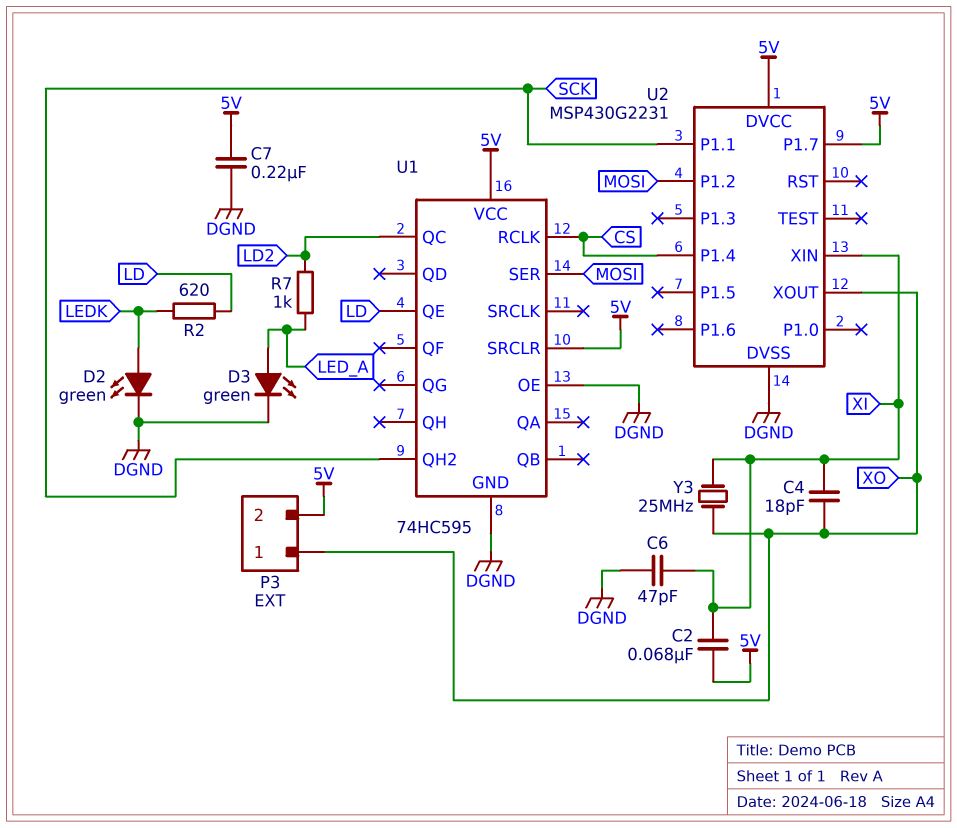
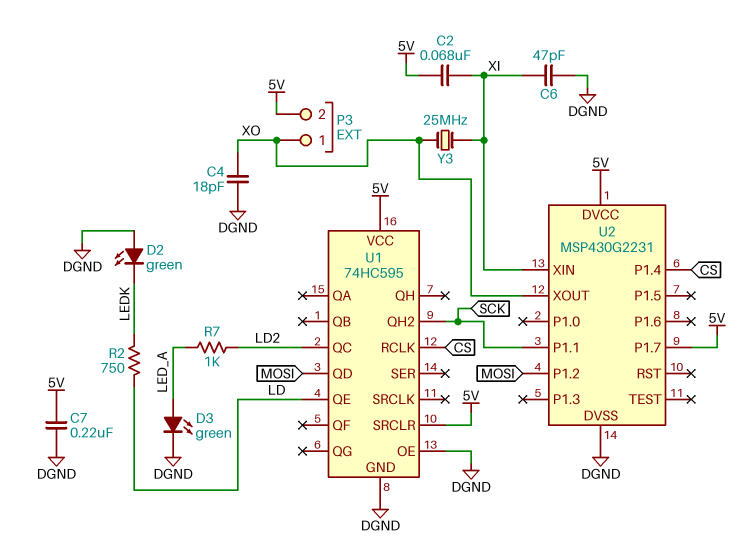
C4: 18pF (XI, XO) -> 18pF (DGND, XO)
D2: LED green (A LEDK, K DGND) -> LED green (A DGND, K LEDK)
R2: 620 (LD, LEDK) -> 750 (LD, LEDK)
U1 pin QD: none -> MOSI
U1 pin SER: MOSI -> none

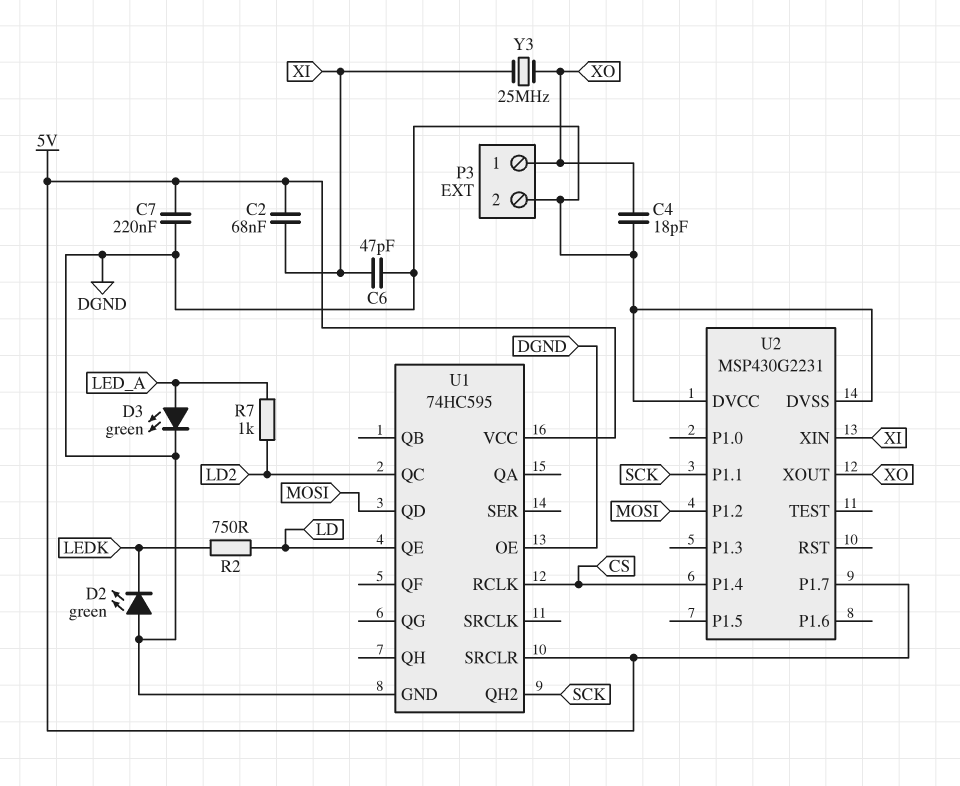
P3 pin 2: 5V -> DGND
U2 pin DVCC: 5V -> DGND

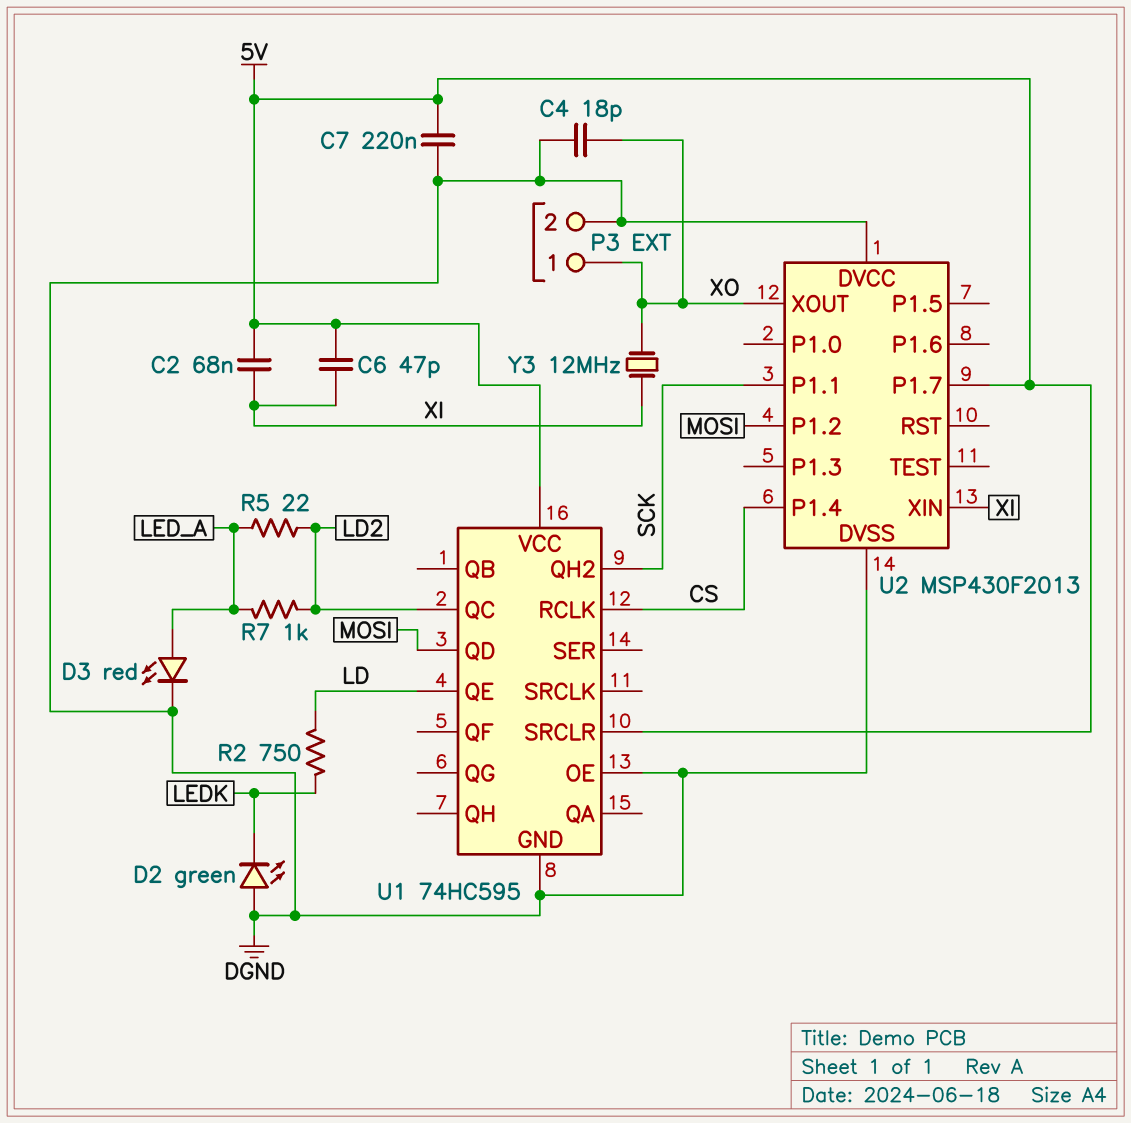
C6: 47pF (DGND, XI) -> 47pF (5V, XI)
D3: LED green (A LED_A, K DGND) -> LED red (A LED_A, K DGND)
R5: none -> 22 (LD2, LED_A)
U2: MSP430G2231 -> MSP430F2013
Y3: 25MHz (XI, XO) -> 12MHz (XI, XO)

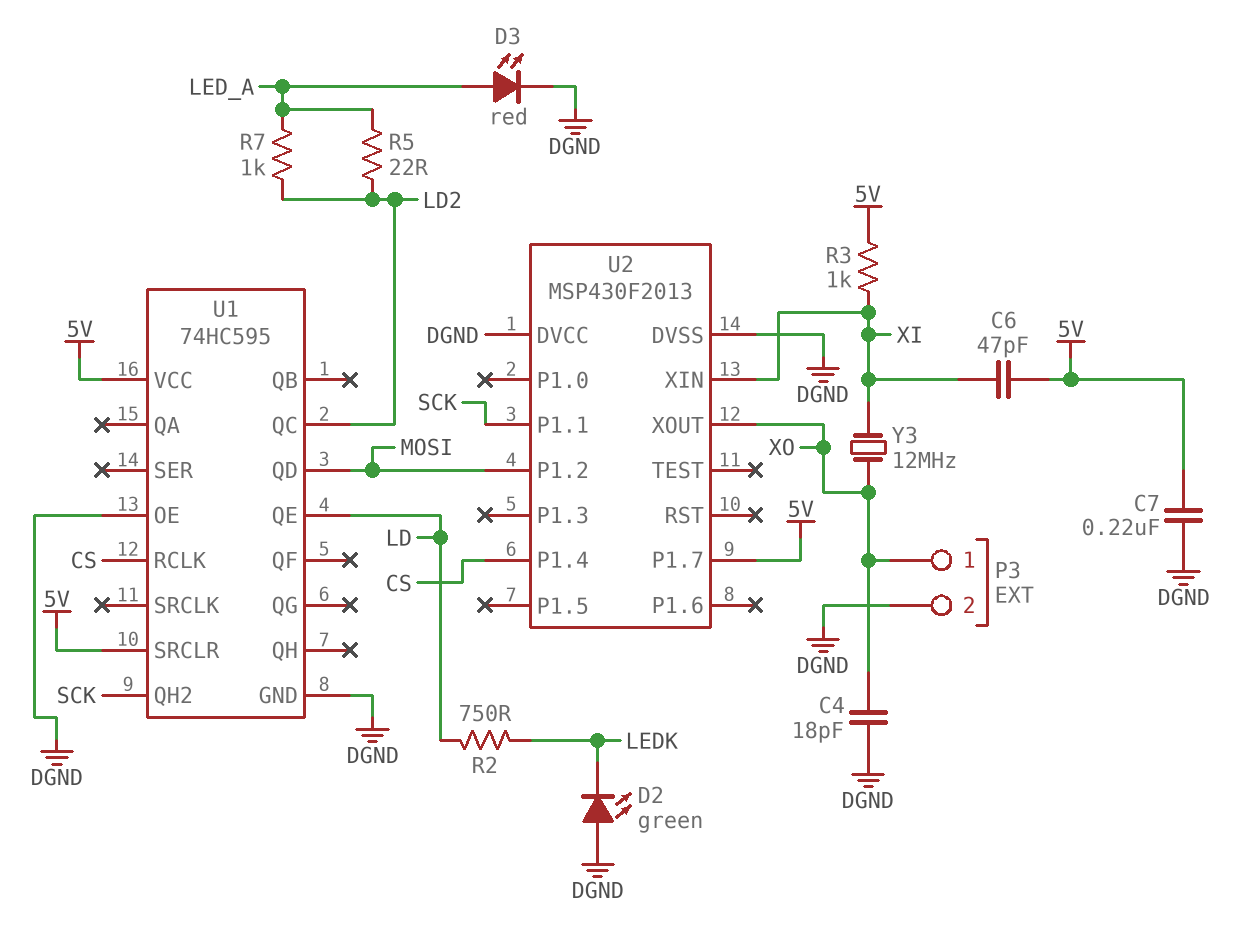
C2: 68nF (5V, XI) -> none
R3: none -> 1k (5V, XI)

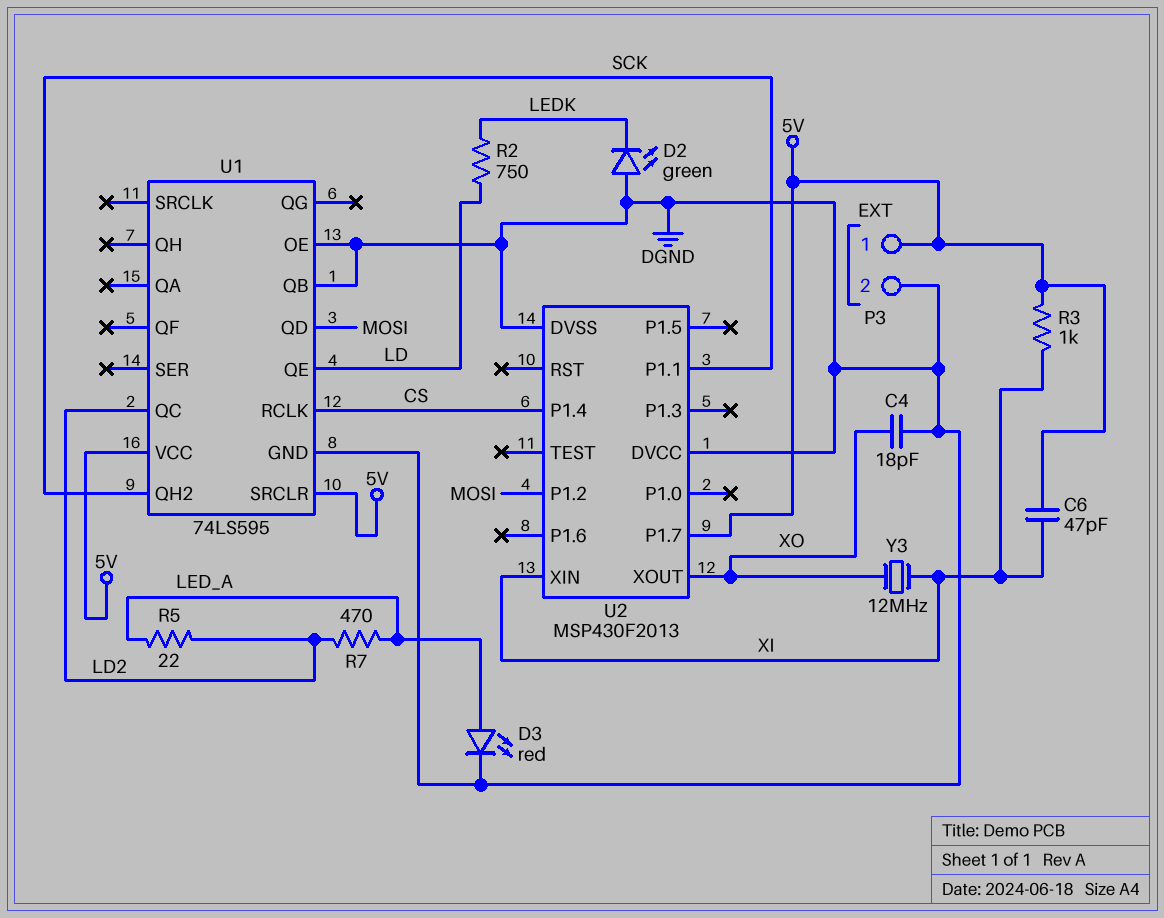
C7: 220nF (5V, DGND) -> none
P3 pin 1: XO -> 5V
R7: 1k (LD2, LED_A) -> 470 (LD2, LED_A)
U1: 74HC595 -> 74LS595
U1 pin QB: none -> DGND

